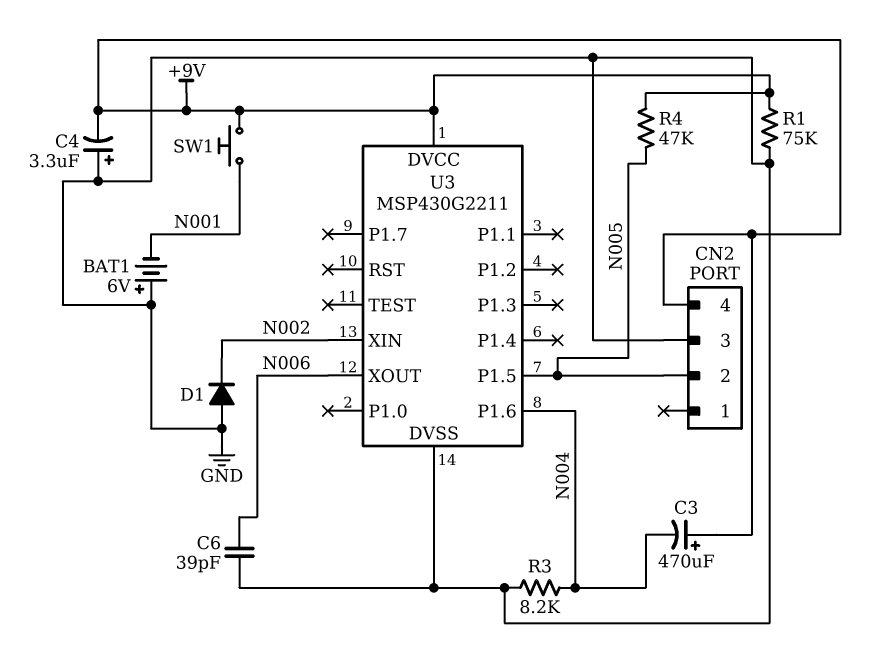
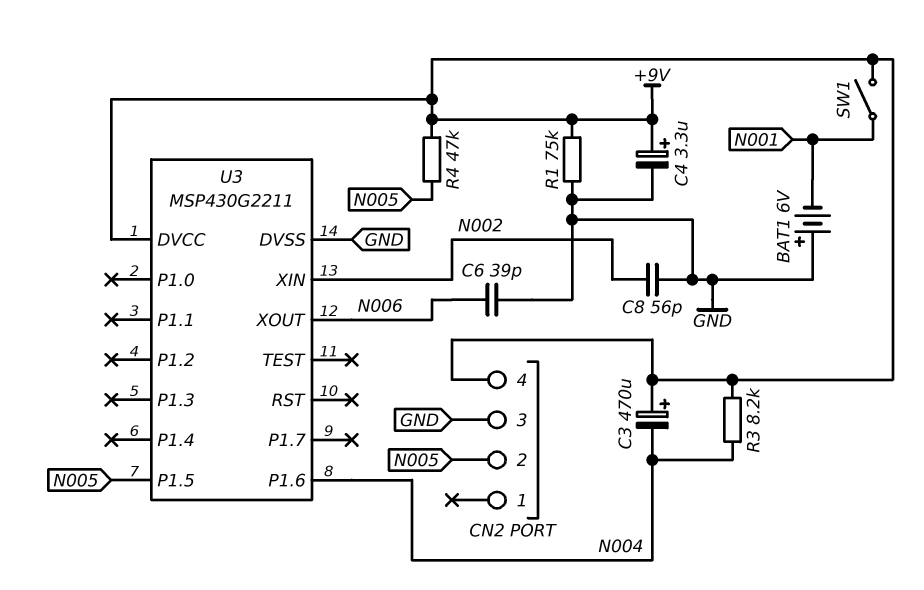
C4: 3.3uF (plus GND, minus +9V) -> 3.3uF (plus +9V, minus GND)
C8: none -> 56pF (GND, N002)
D1: diode (A GND, K N002) -> none
R3: 8.2k (GND, N004) -> 8.2k (+9V, N004)
SW1: button (+9V, N001) -> switch (+9V, N001)

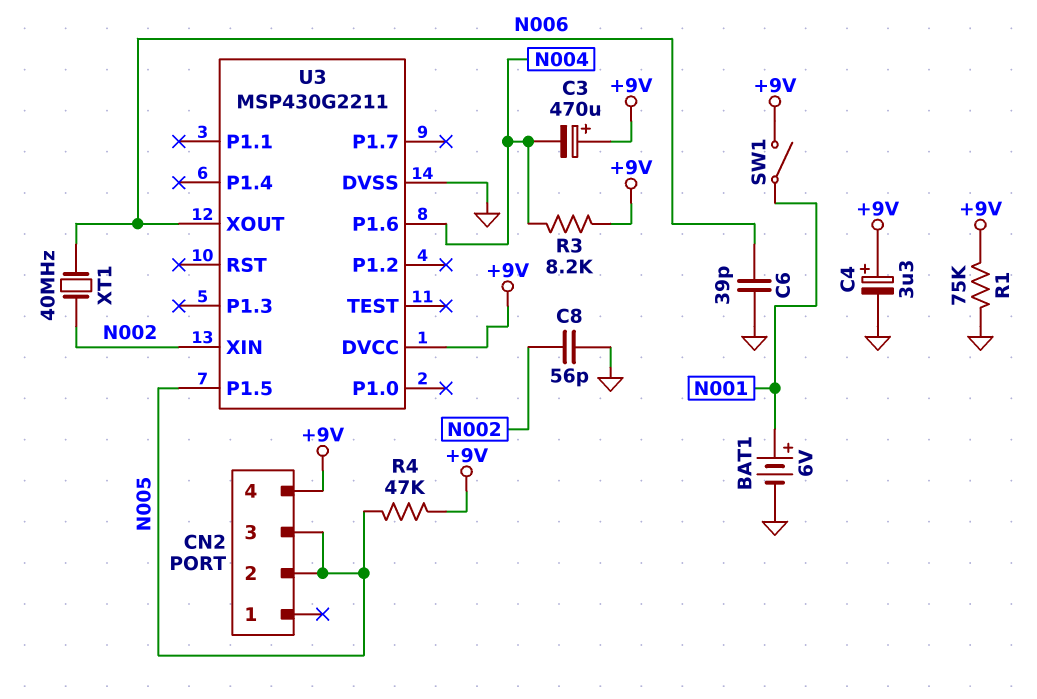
BAT1: 6V (plus GND, minus N001) -> 6V (plus N001, minus GND)
CN2 pin 3: GND -> N005
XT1: none -> 40MHz (N002, N006)

